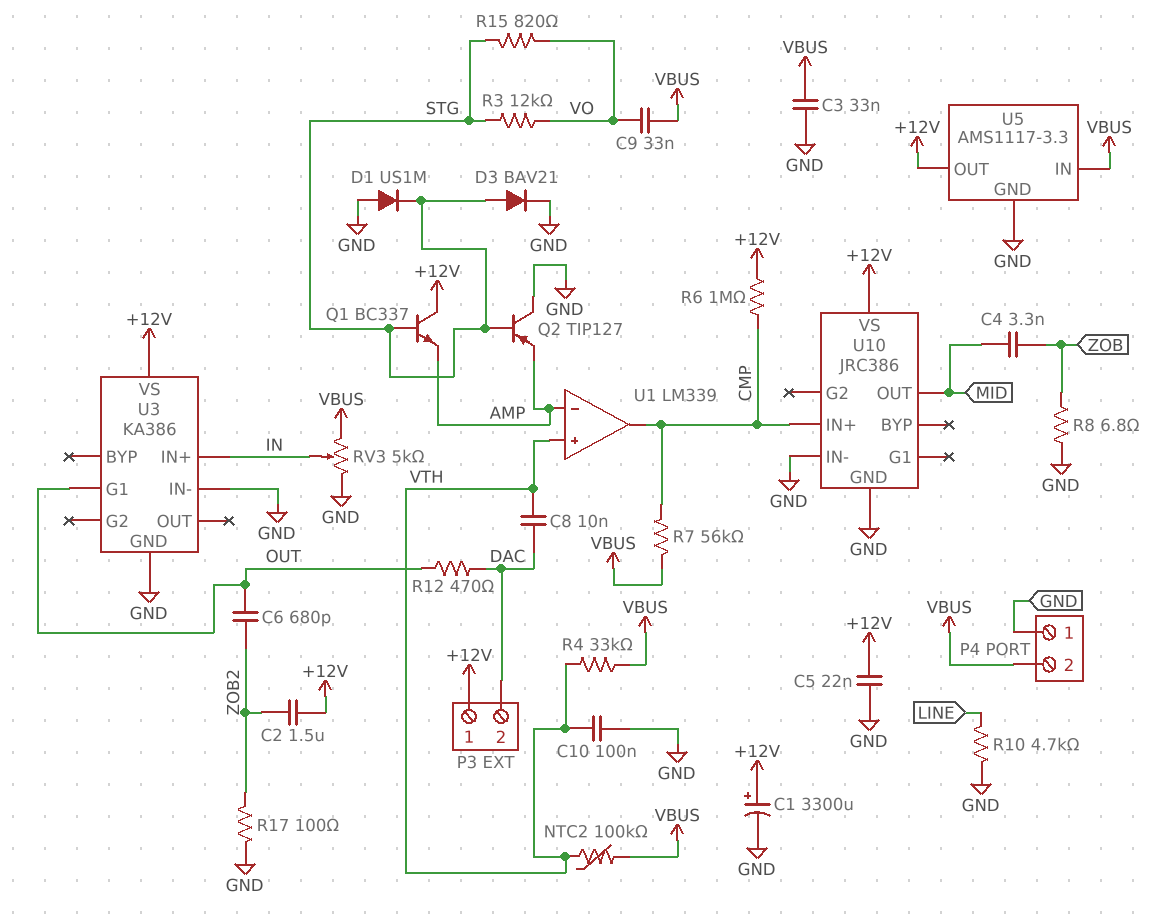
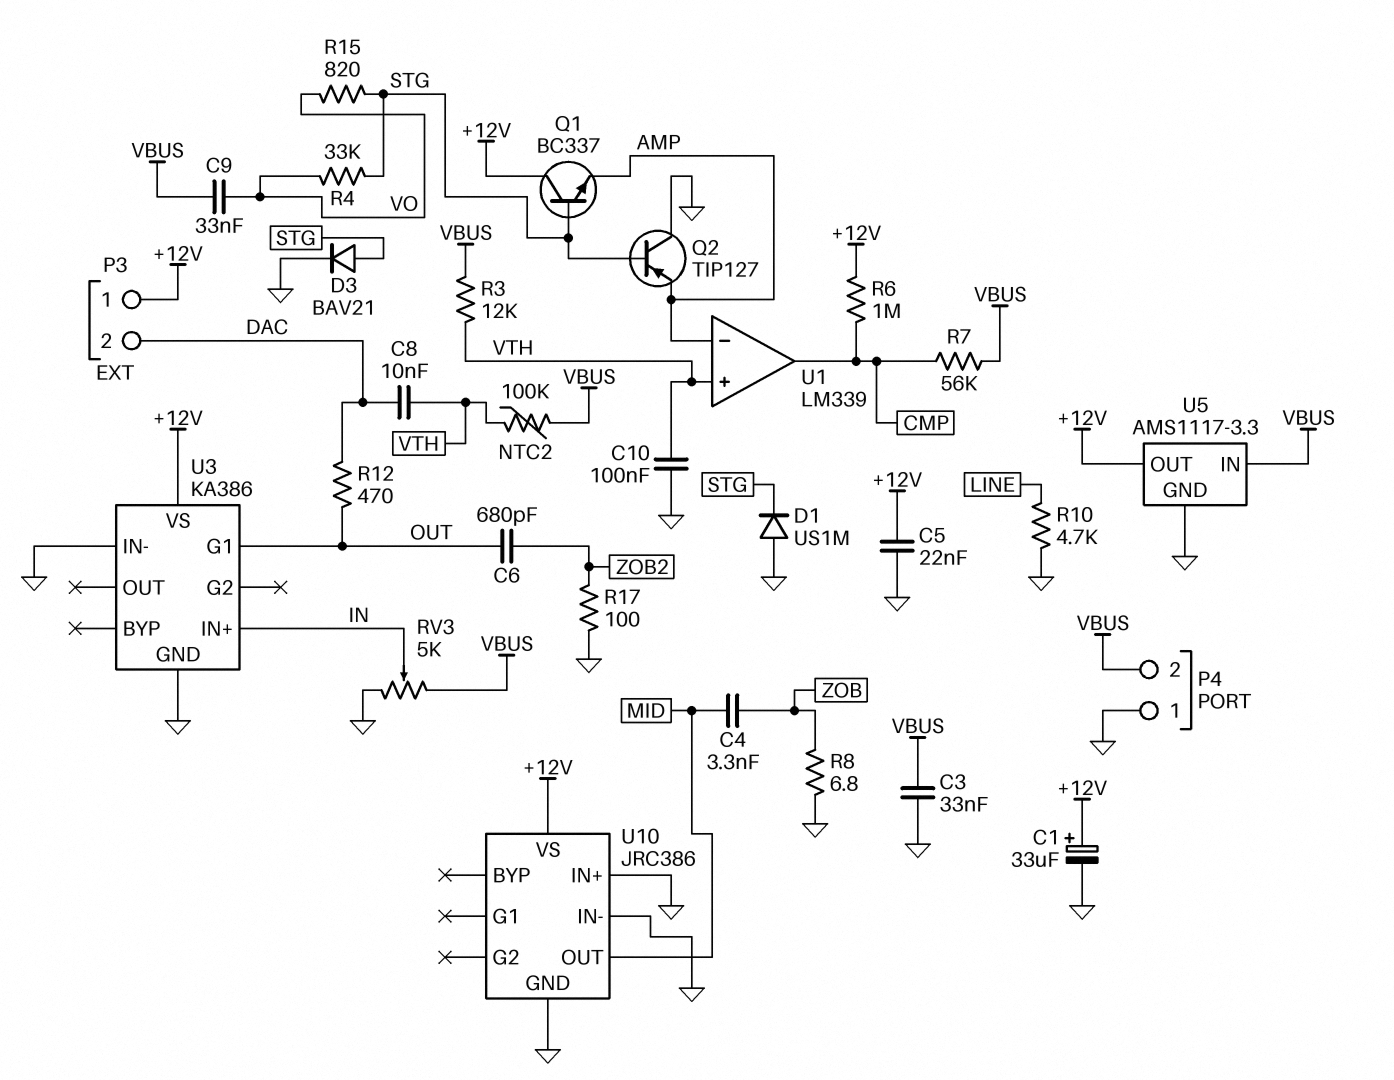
C1: 3300uF (plus +12V, minus GND) -> 33uF (plus +12V, minus GND)
C2: 1.5uF (+12V, ZOB2) -> none
R3: 12k (STG, VO) -> 12k (VBUS, VTH)
R4: 33k (VBUS, VTH) -> 33k (STG, VO)
U10 pin IN+: CMP -> GND

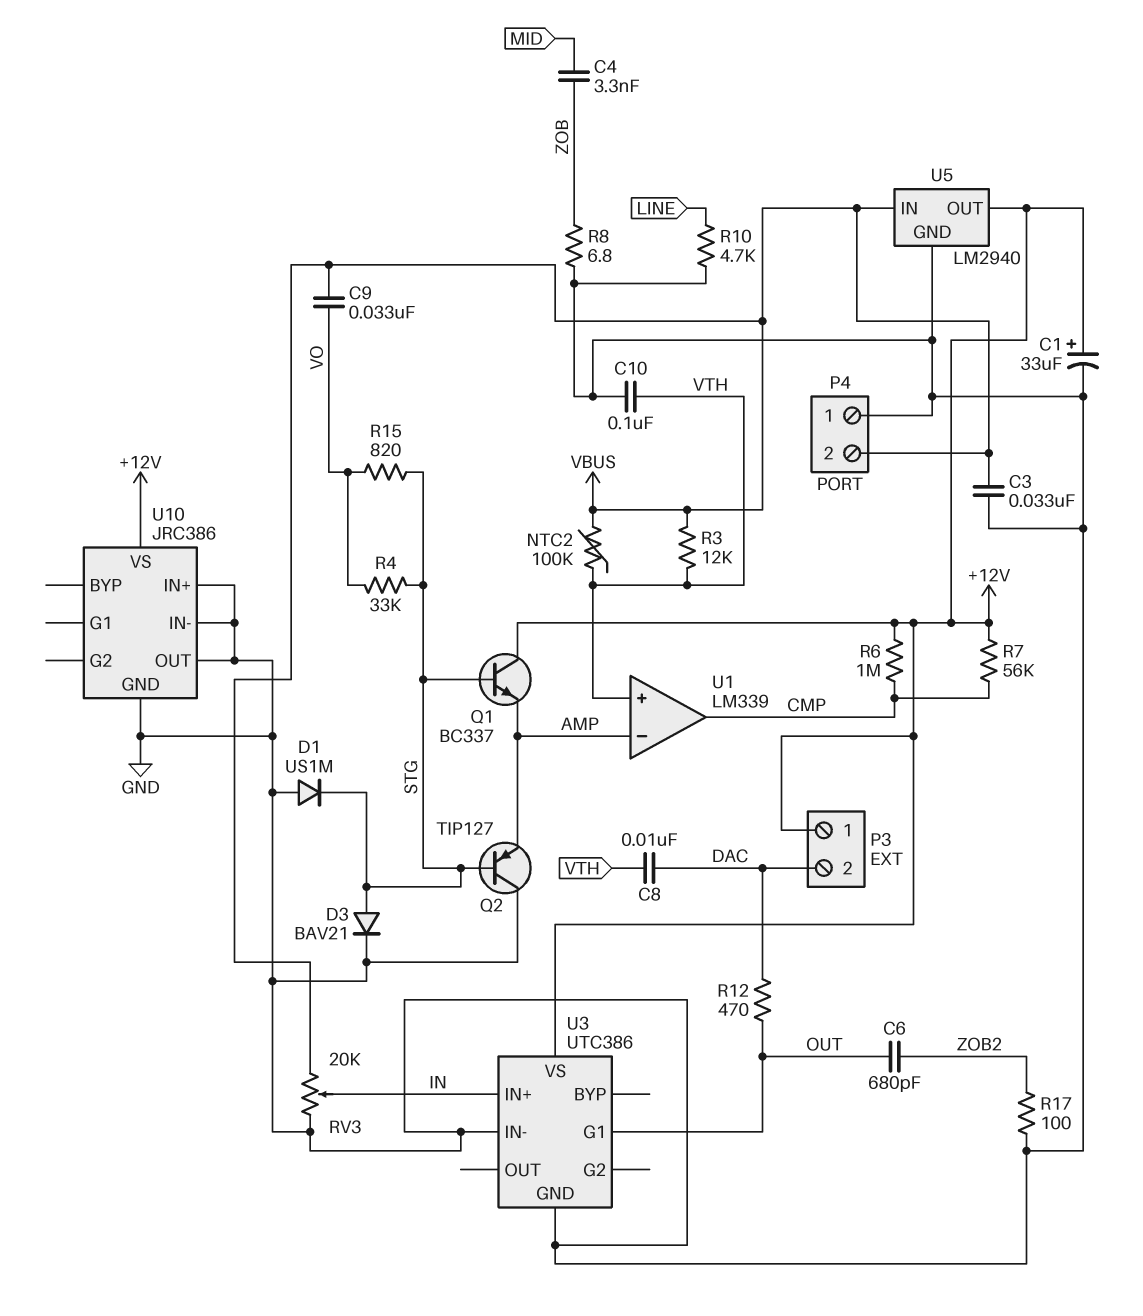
C5: 22nF (+12V, GND) -> none
R7: 56k (CMP, VBUS) -> 56k (+12V, CMP)
RV3: 5k (GND, VBUS, wiper IN) -> 20k (GND, VBUS, wiper IN)
U3: KA386 -> UTC386
U5: AMS1117-3.3 -> LM2940
U10 pin OUT: MID -> GND

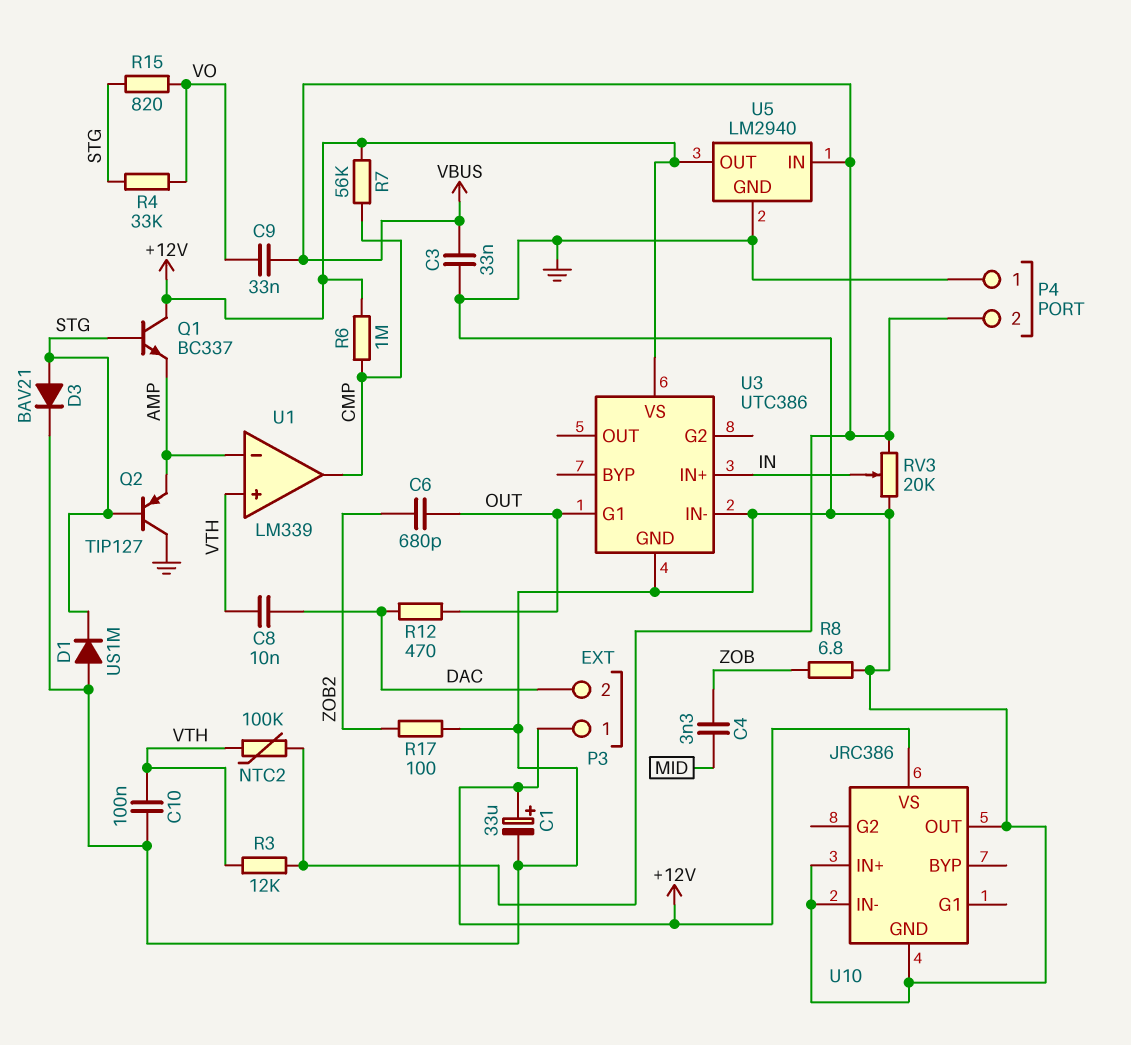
R10: 4.7k (GND, LINE) -> none

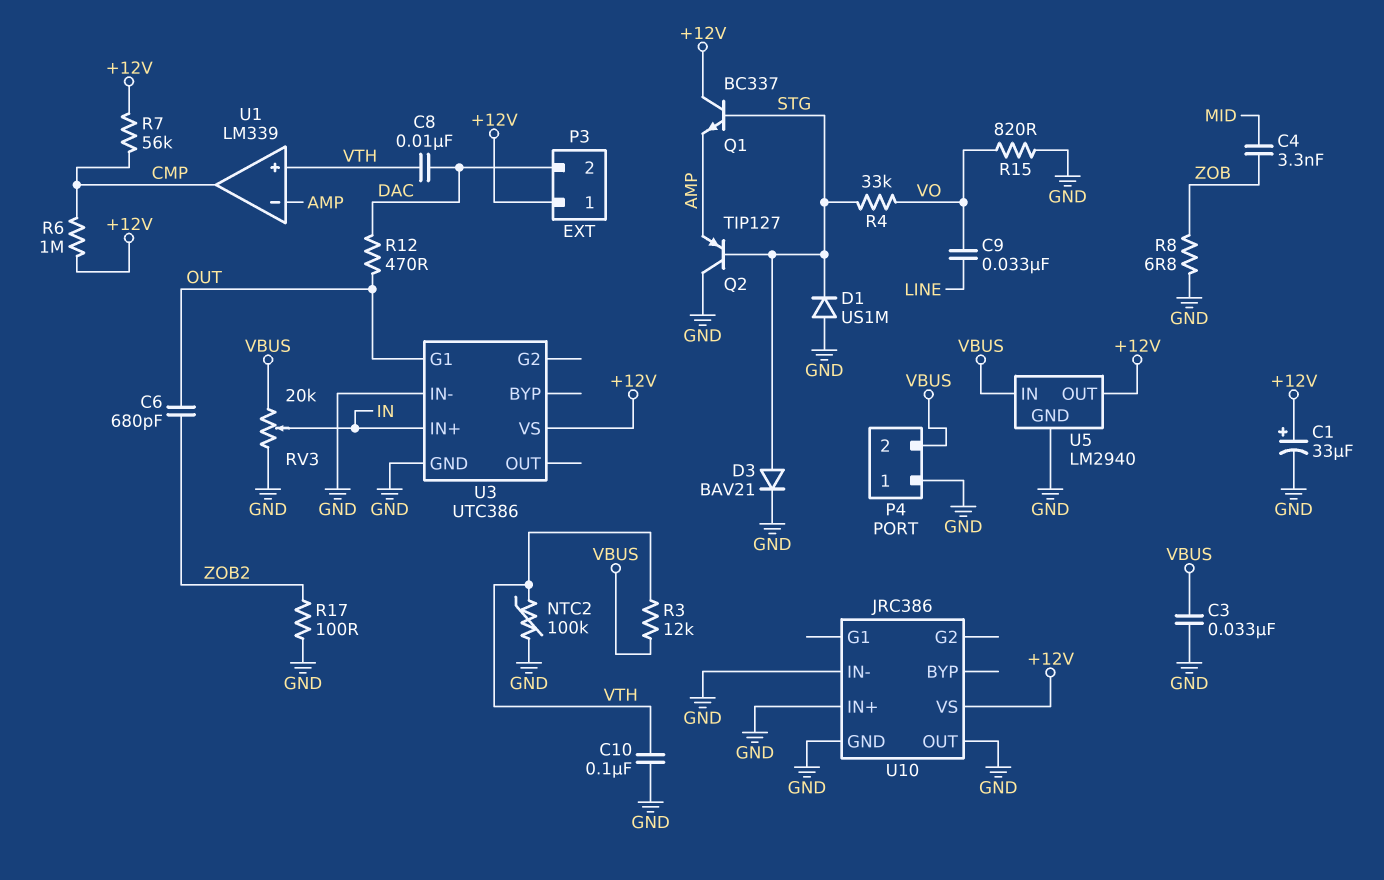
C9: 33nF (VBUS, VO) -> 33nF (LINE, VO)
NTC2: 100k (VBUS, VTH) -> 100k (GND, VTH)
R15: 820 (STG, VO) -> 820 (GND, VO)

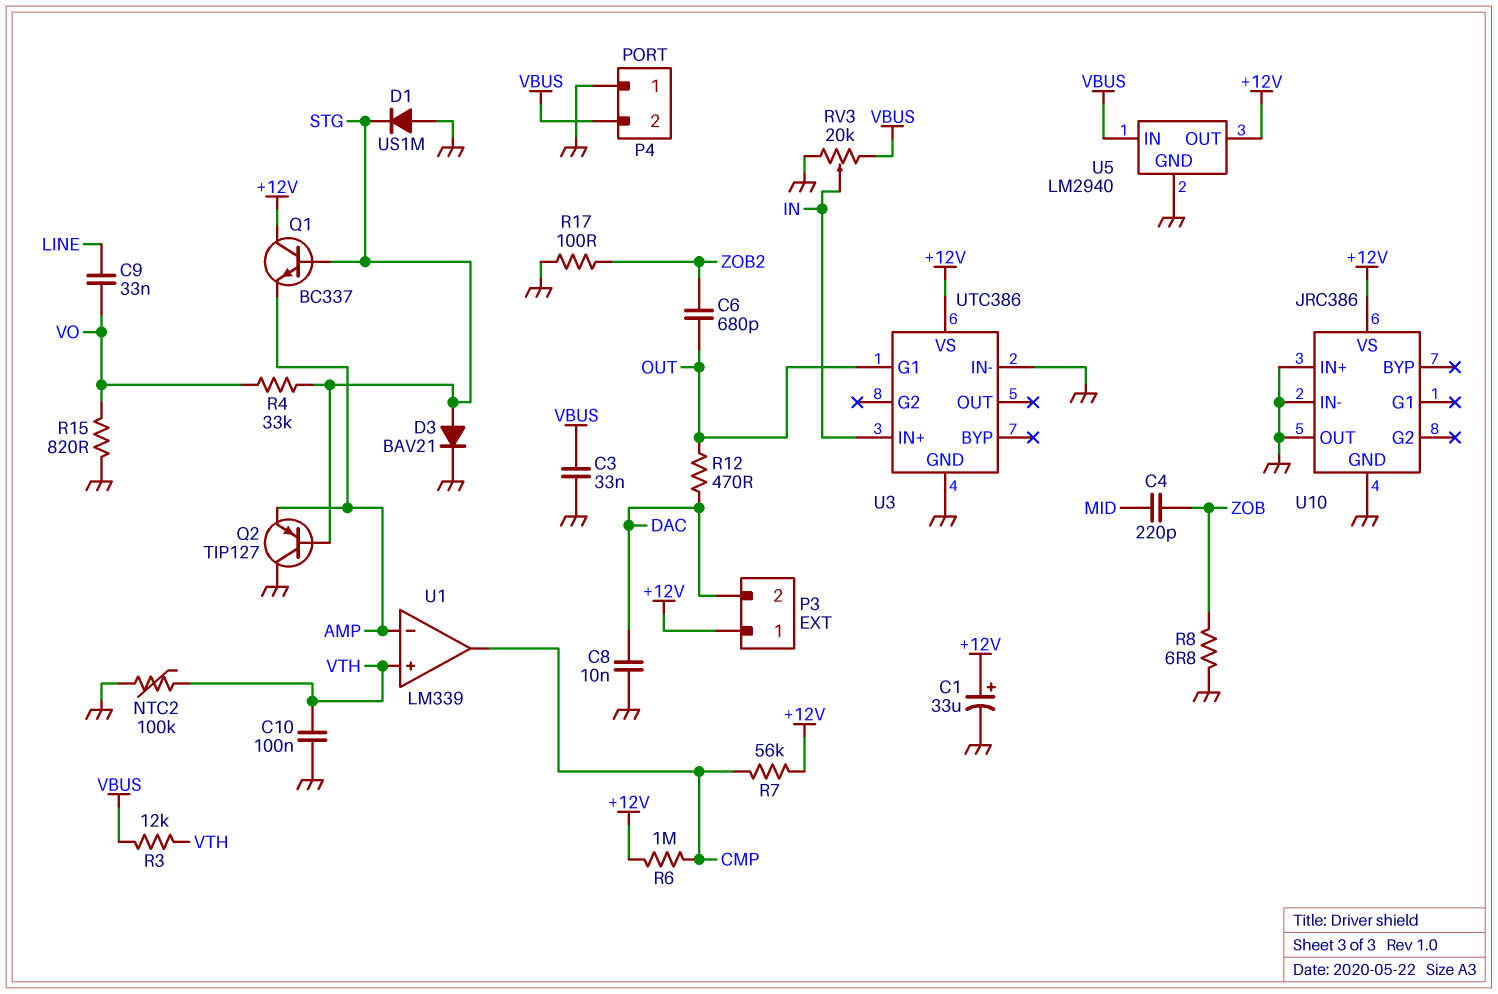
C4: 3.3nF (MID, ZOB) -> 220pF (MID, ZOB)
C8: 10nF (DAC, VTH) -> 10nF (DAC, GND)

